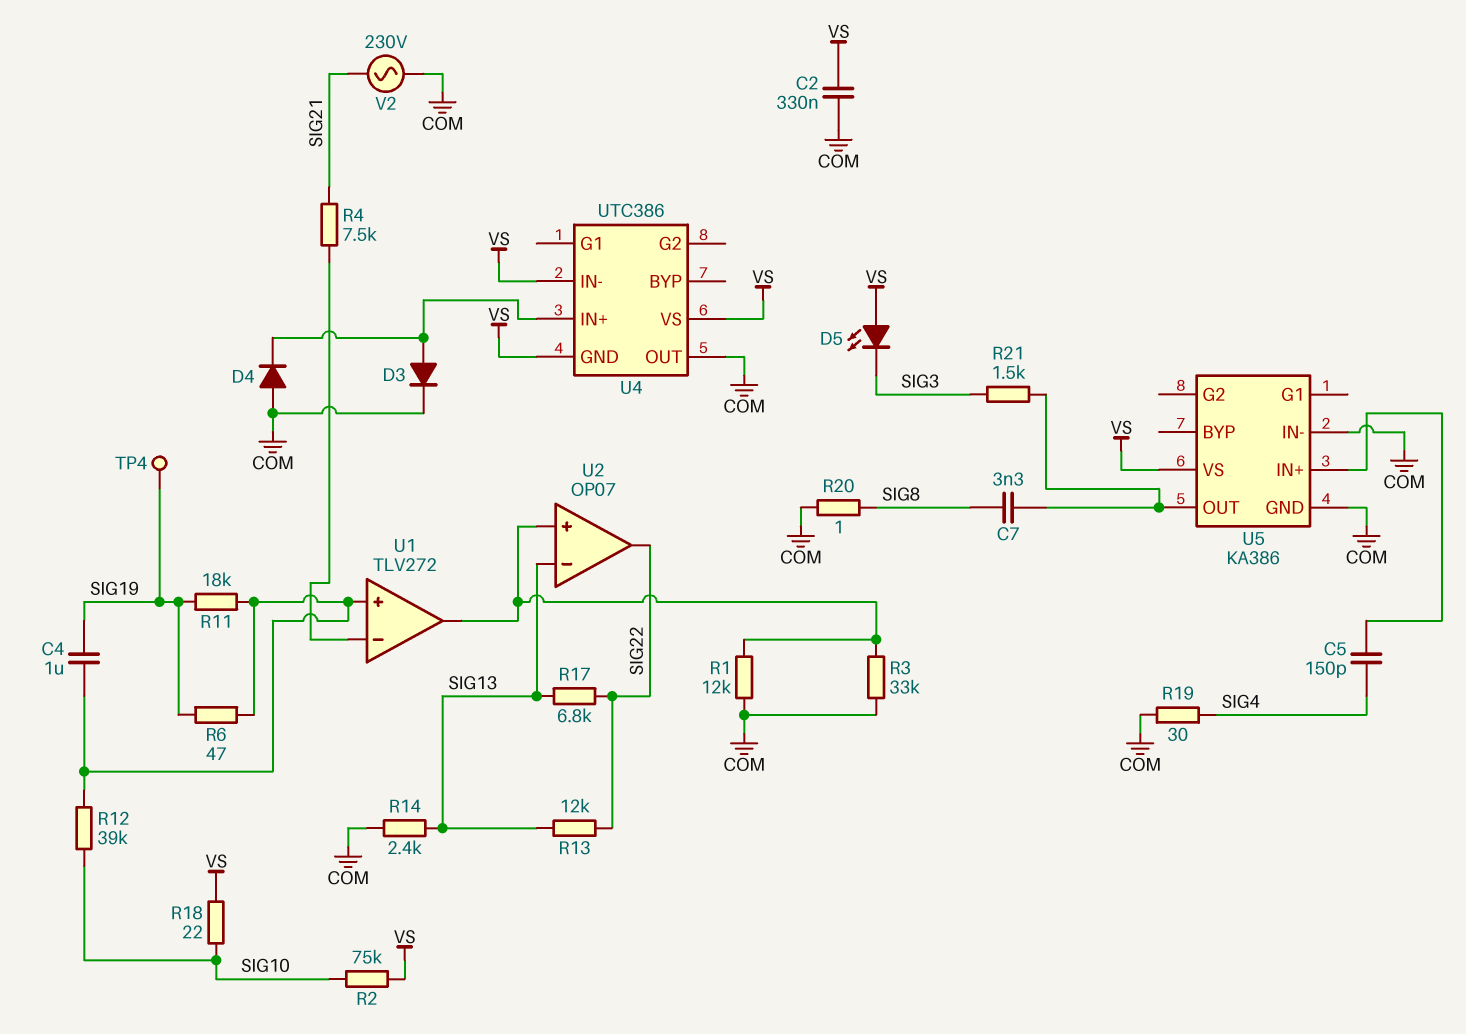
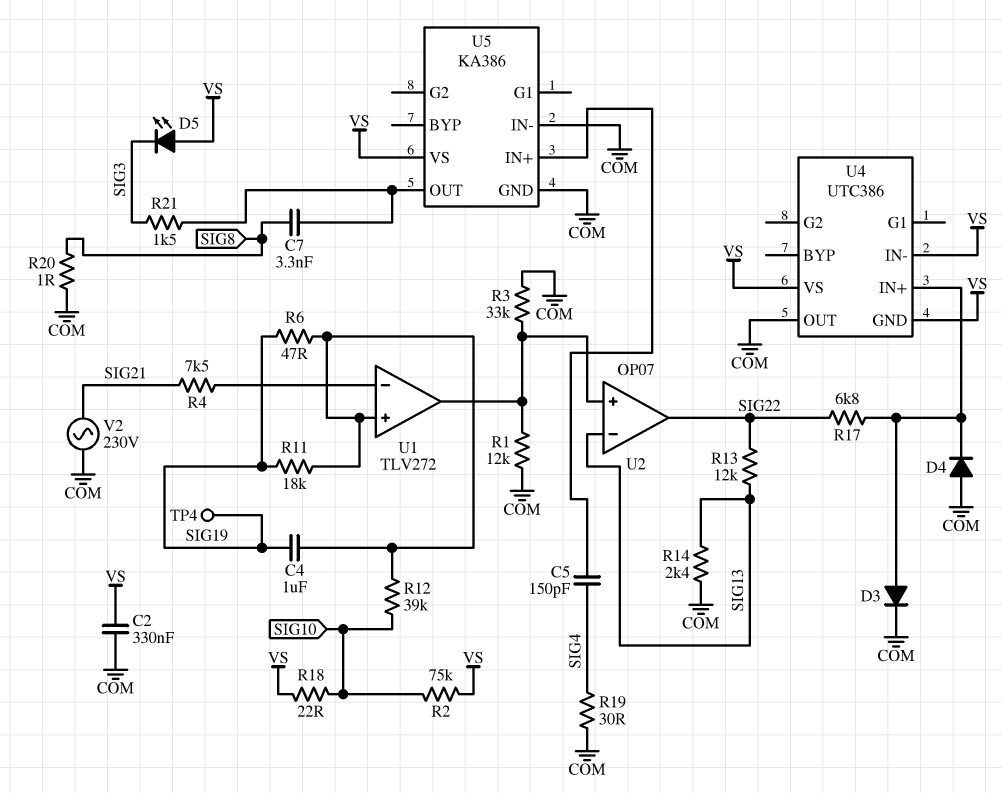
R17: 6.8k (SIG13, SIG22) -> 6.8k (SIG22, U4/IN+)

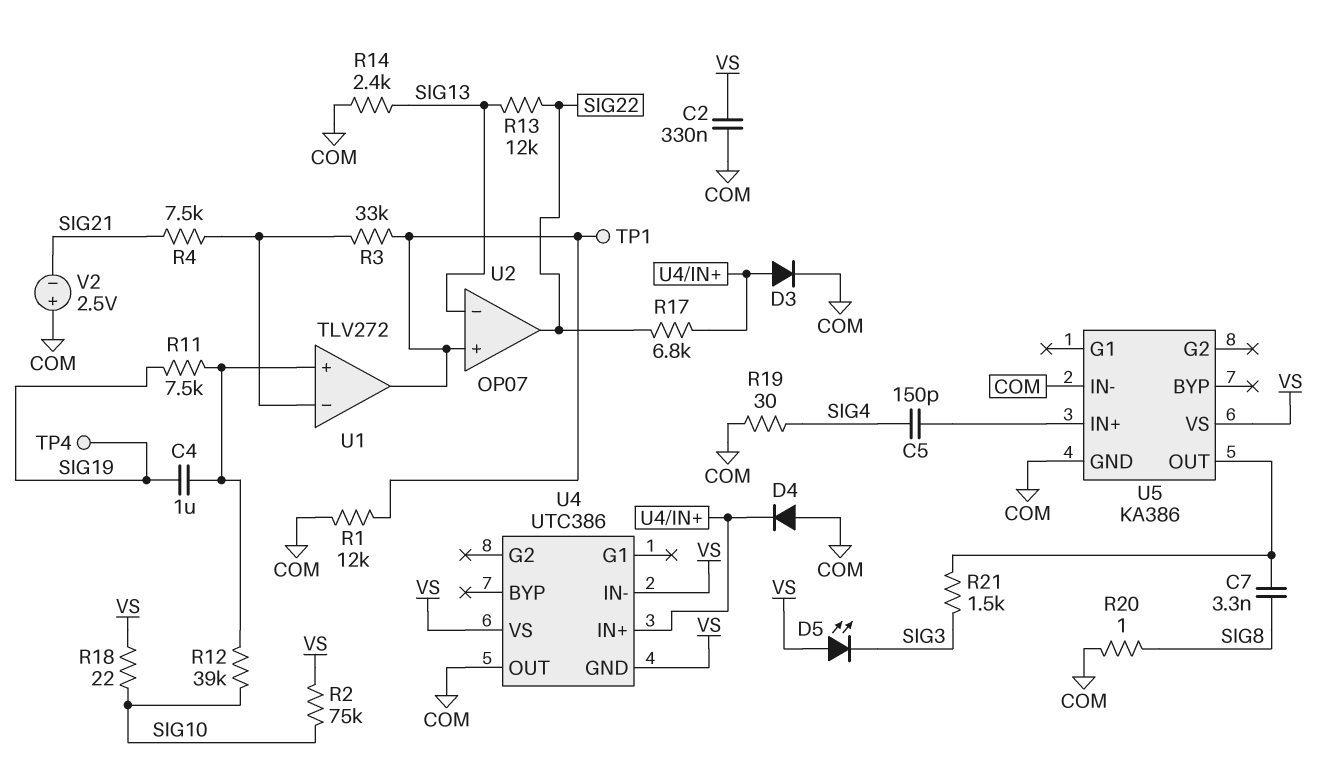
R3: 33k (COM, U1/out) -> 33k (U1/in-, U1/out)
R6: 47 (SIG19, U1/in+) -> none
R11: 18k (SIG19, U1/in+) -> 7.5k (SIG19, U1/in+)
TP1: none -> test point (U1/out)
V2: AC 230V (COM, SIG21) -> 2.5V (plus COM, minus SIG21)

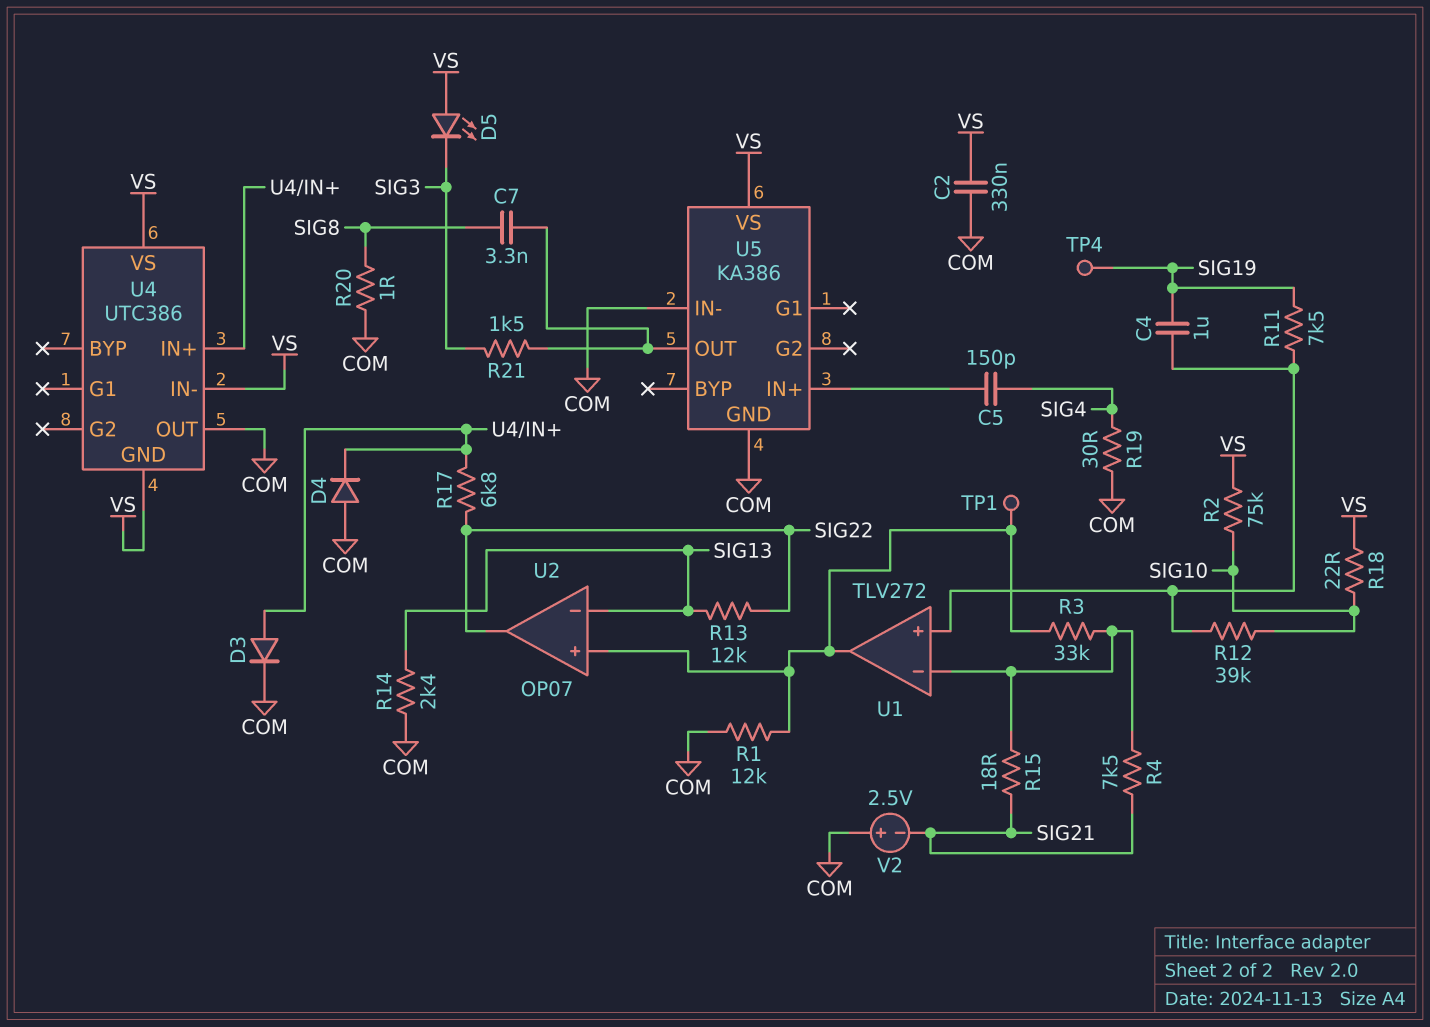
R15: none -> 18 (SIG21, U1/in-)

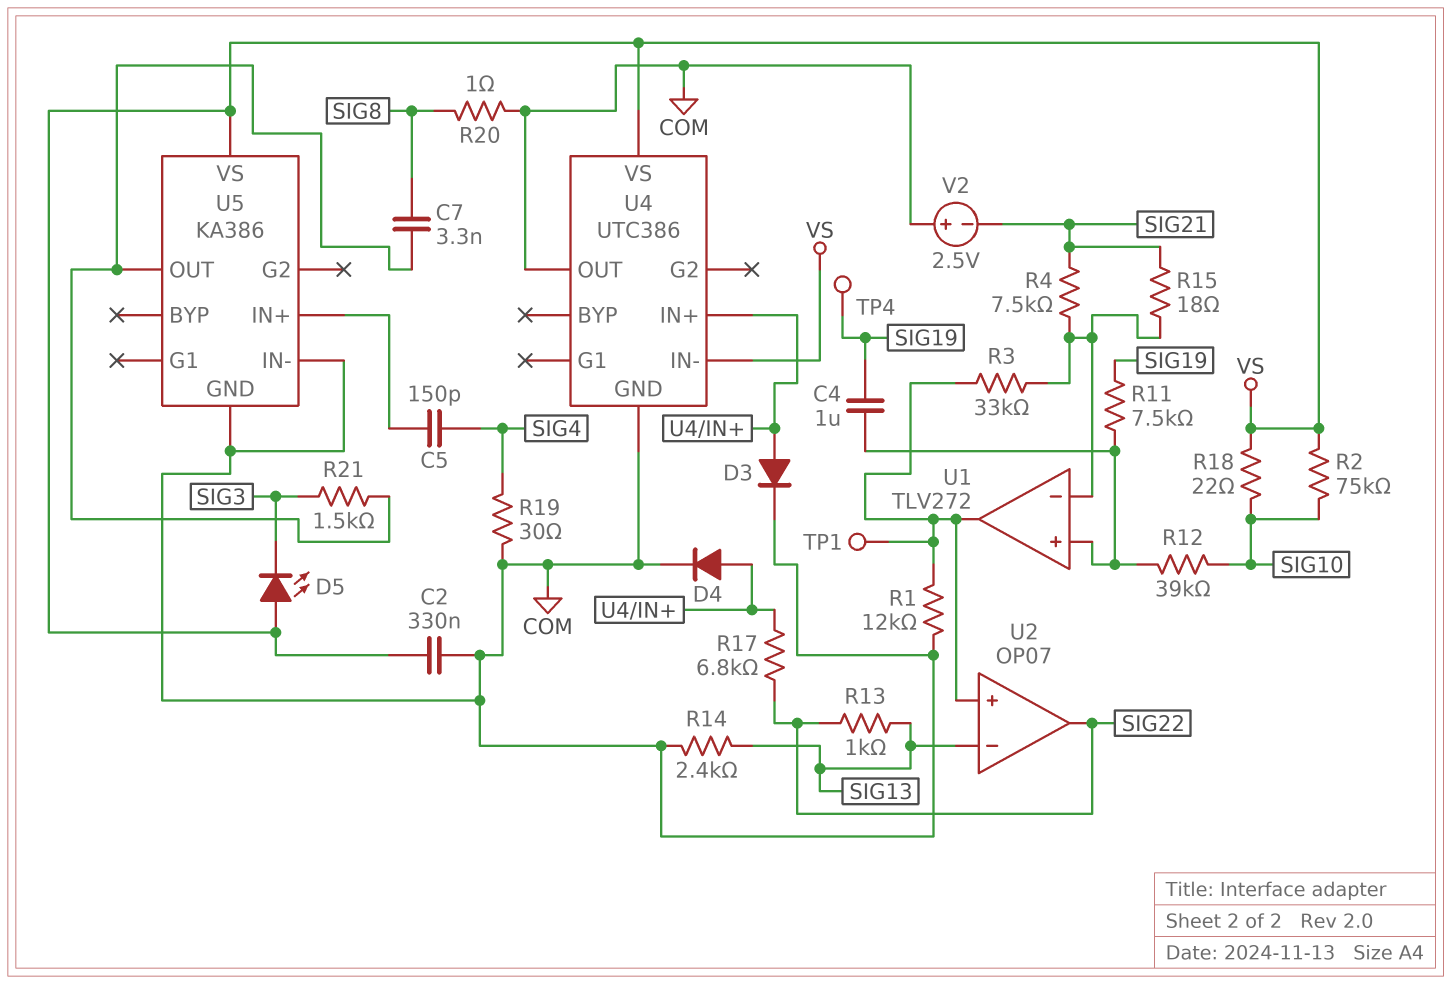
D4: diode (A COM, K U4/IN+) -> diode (A U4/IN+, K COM)
R13: 12k (SIG13, SIG22) -> 1k (SIG13, SIG22)
U4 pin GND: VS -> COM

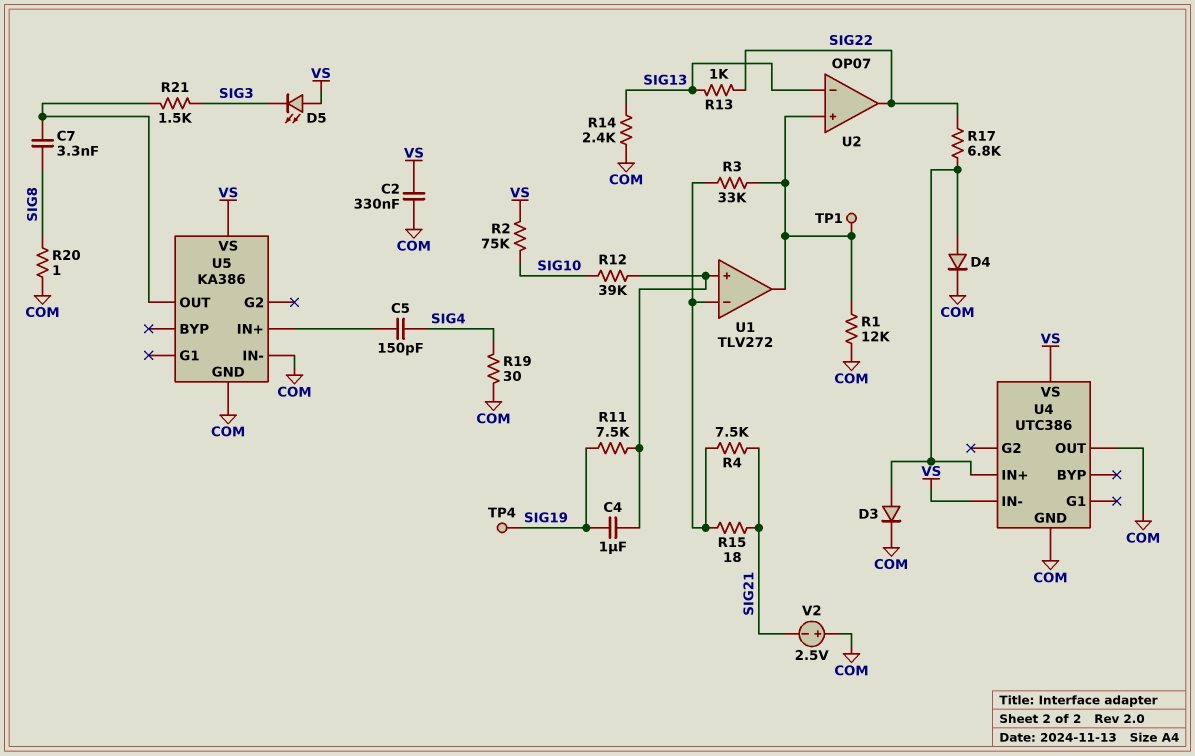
R18: 22 (SIG10, VS) -> none

